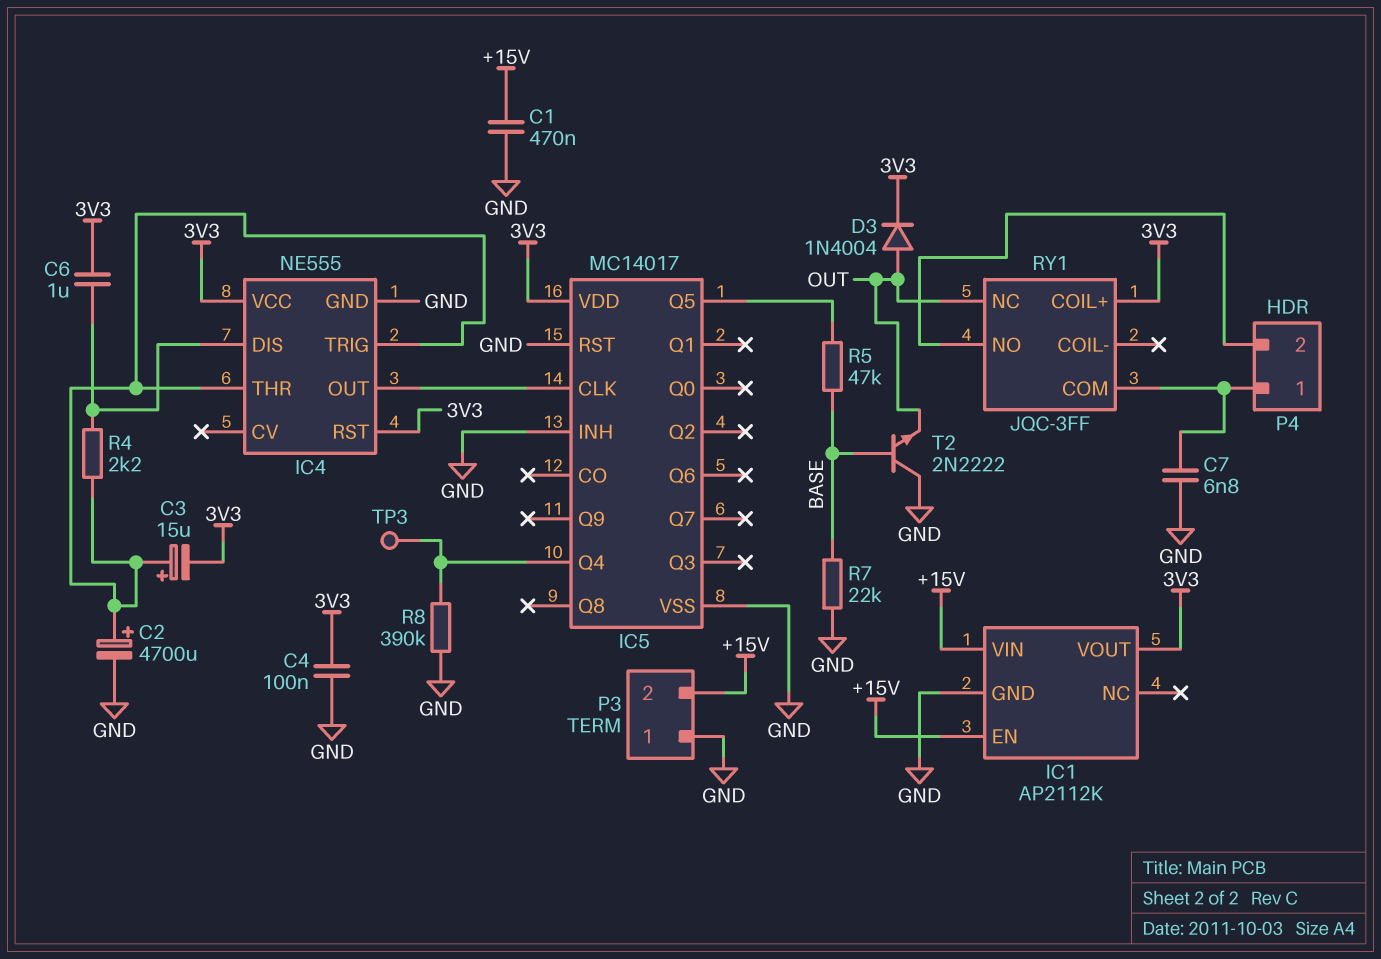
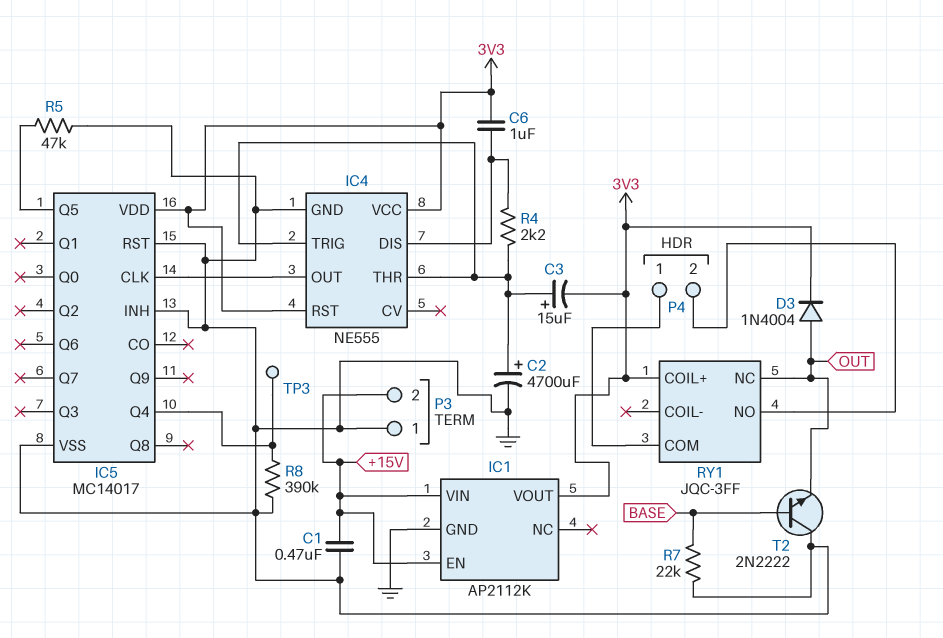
C4: 100nF (3V3, GND) -> none
C7: 6.8nF (GND, P4/1) -> none
R5: 47k (BASE, IC5/Q5) -> 47k (GND, IC5/Q5)

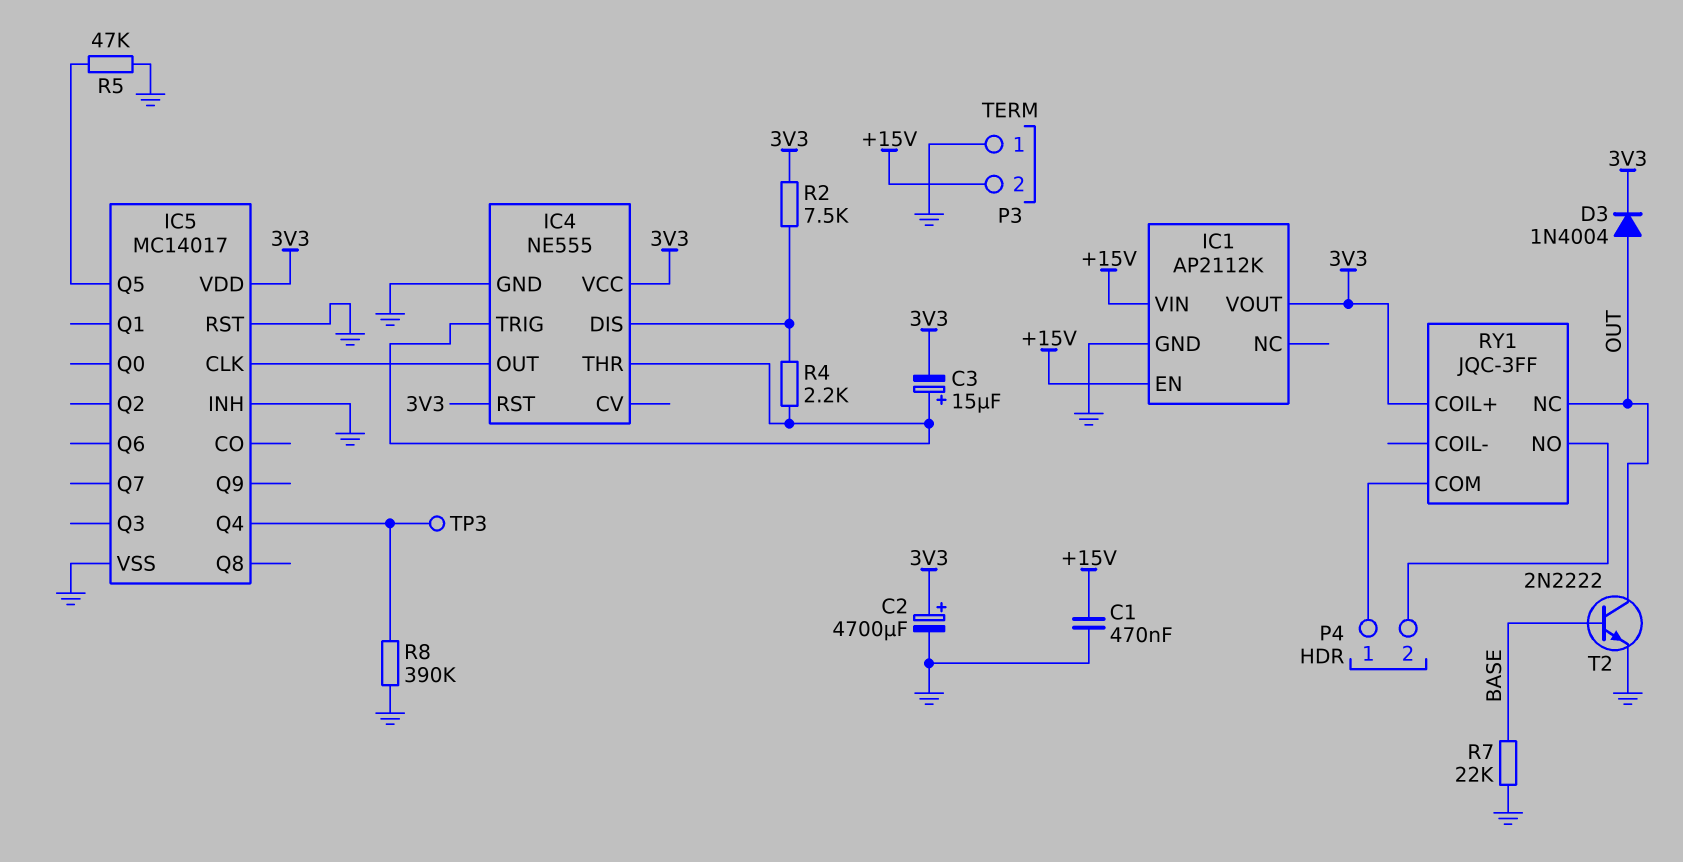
C2: 4700uF (plus IC4/THR, minus GND) -> 4700uF (plus 3V3, minus GND)
C6: 1uF (3V3, IC4/DIS) -> none
R2: none -> 7.5k (3V3, IC4/DIS)
T2: NPN 2N2222 (B BASE, C GND, E OUT) -> NPN 2N2222 (B BASE, C OUT, E GND)

